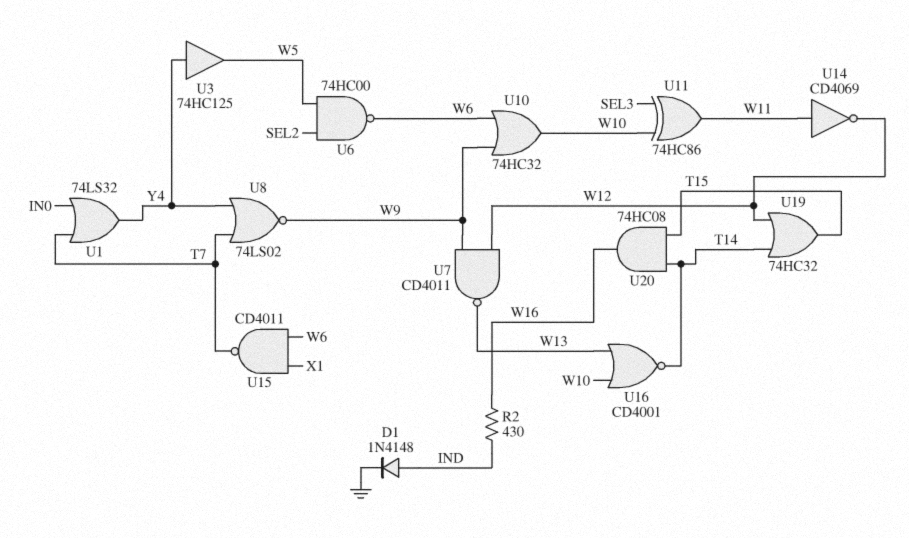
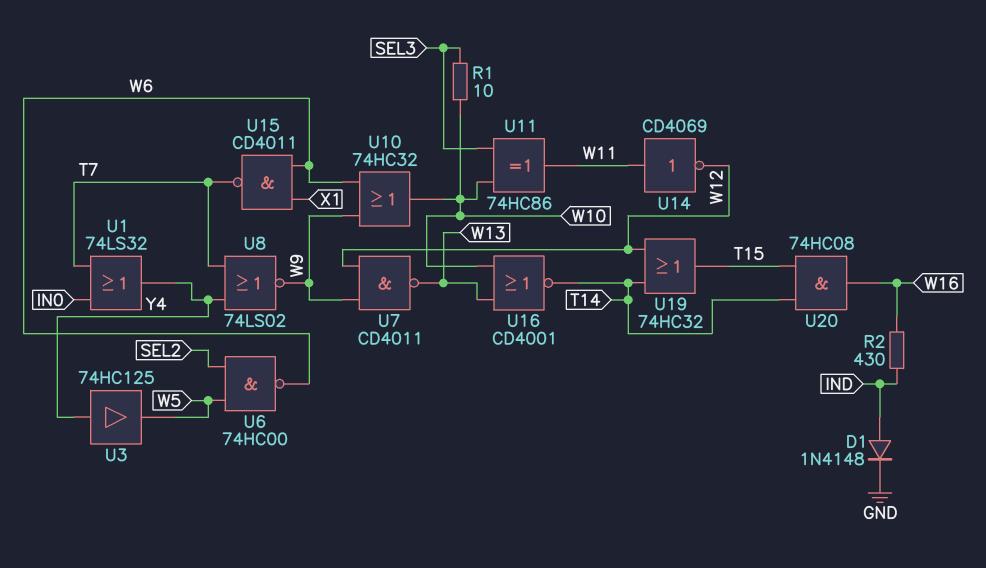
R1: none -> 10 (SEL3, W10)

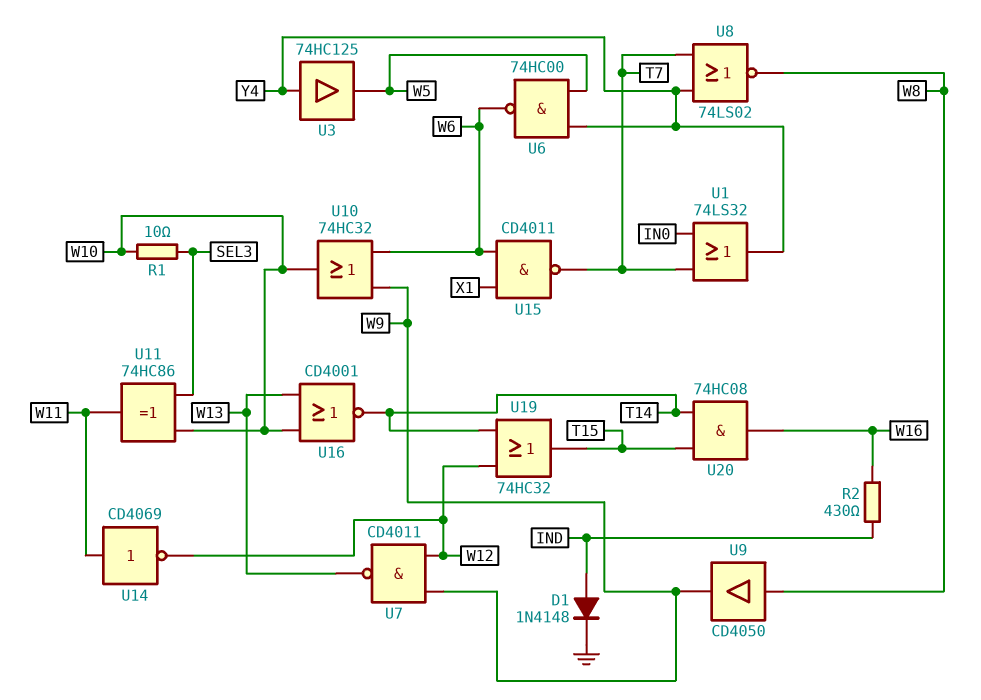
U6: NAND 74HC00 (in SEL2, in W5, out W6) -> NAND 74HC00 (in W5, in Y4, out W6)
U8: NOR 74LS02 (in T7, in Y4, out W9) -> NOR 74LS02 (in T7, in Y4, out W8)
U9: none -> buffer CD4050 (in W8, out W9)

